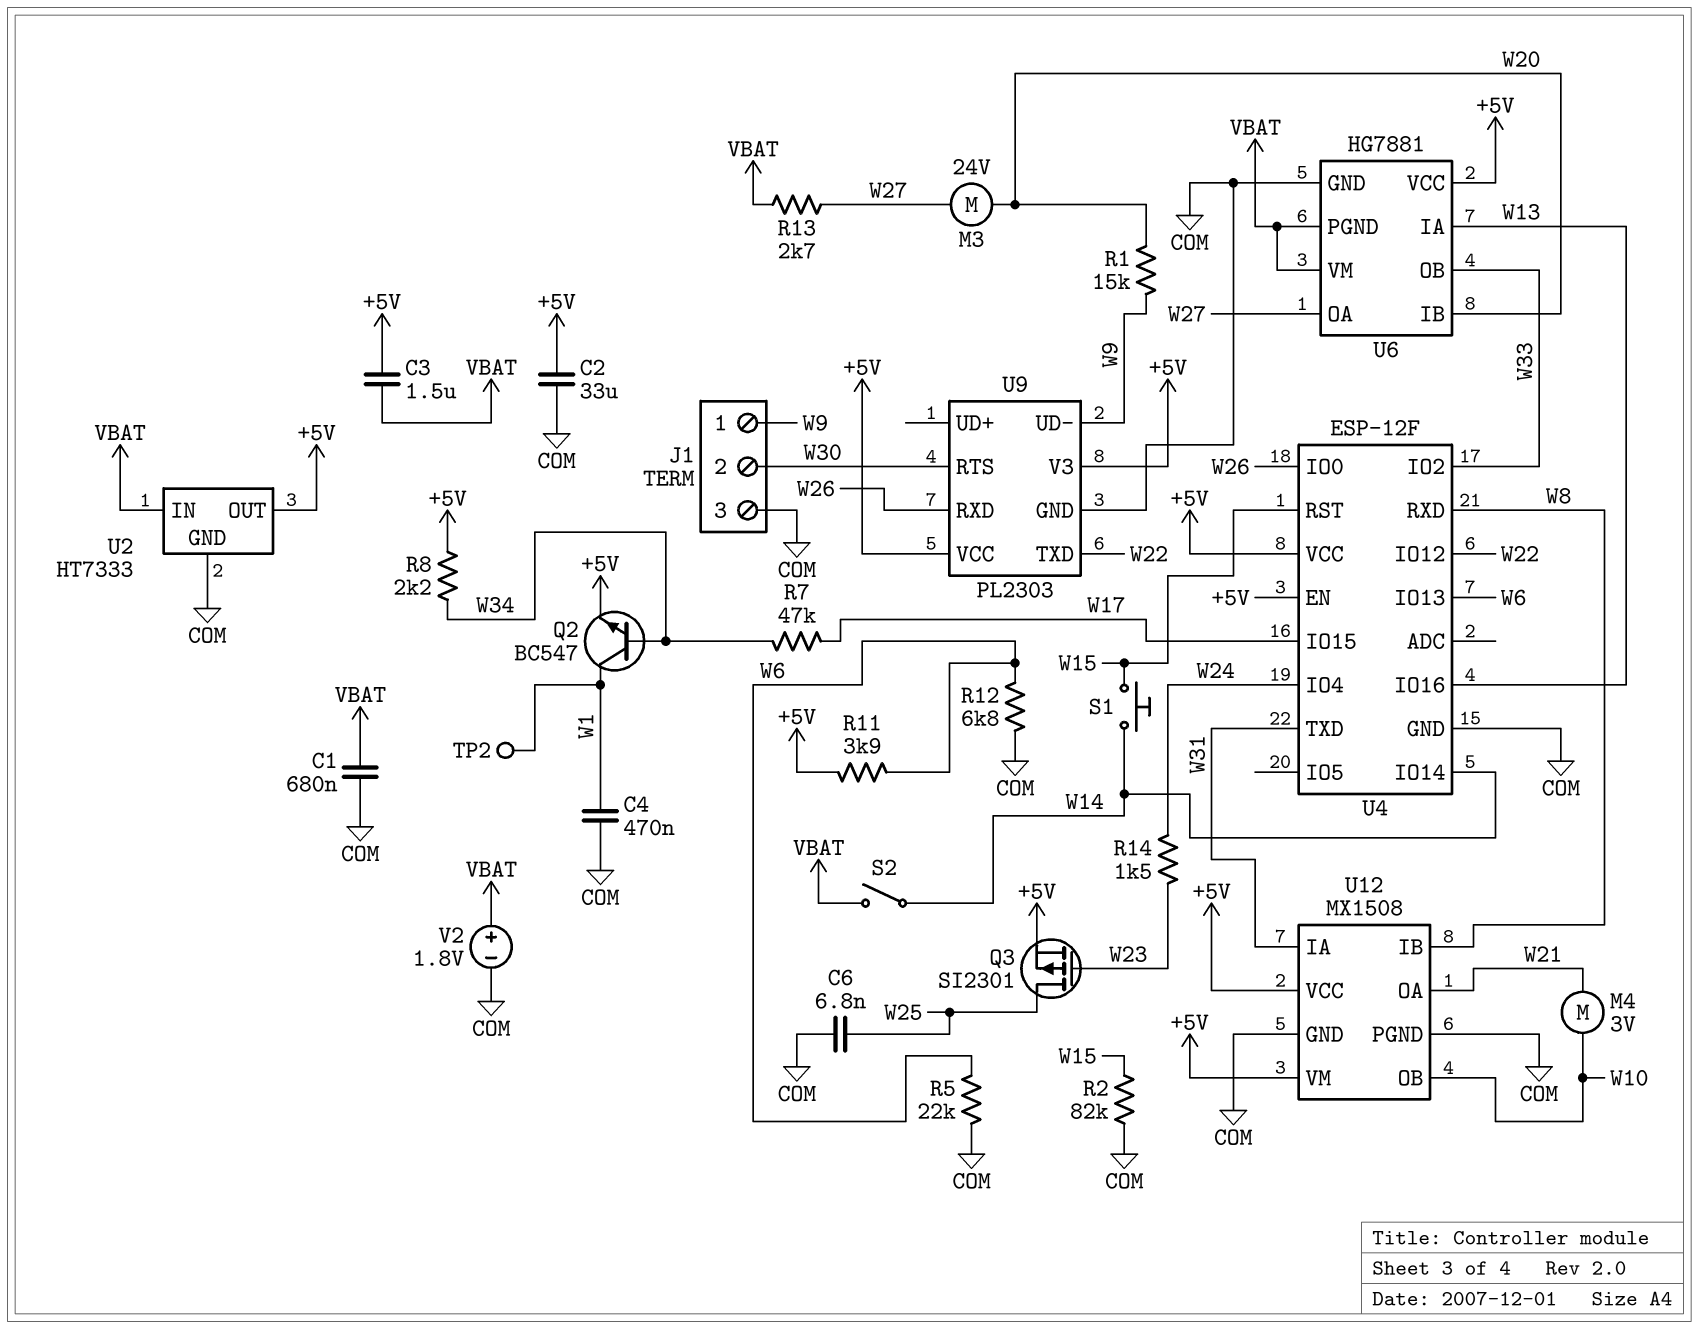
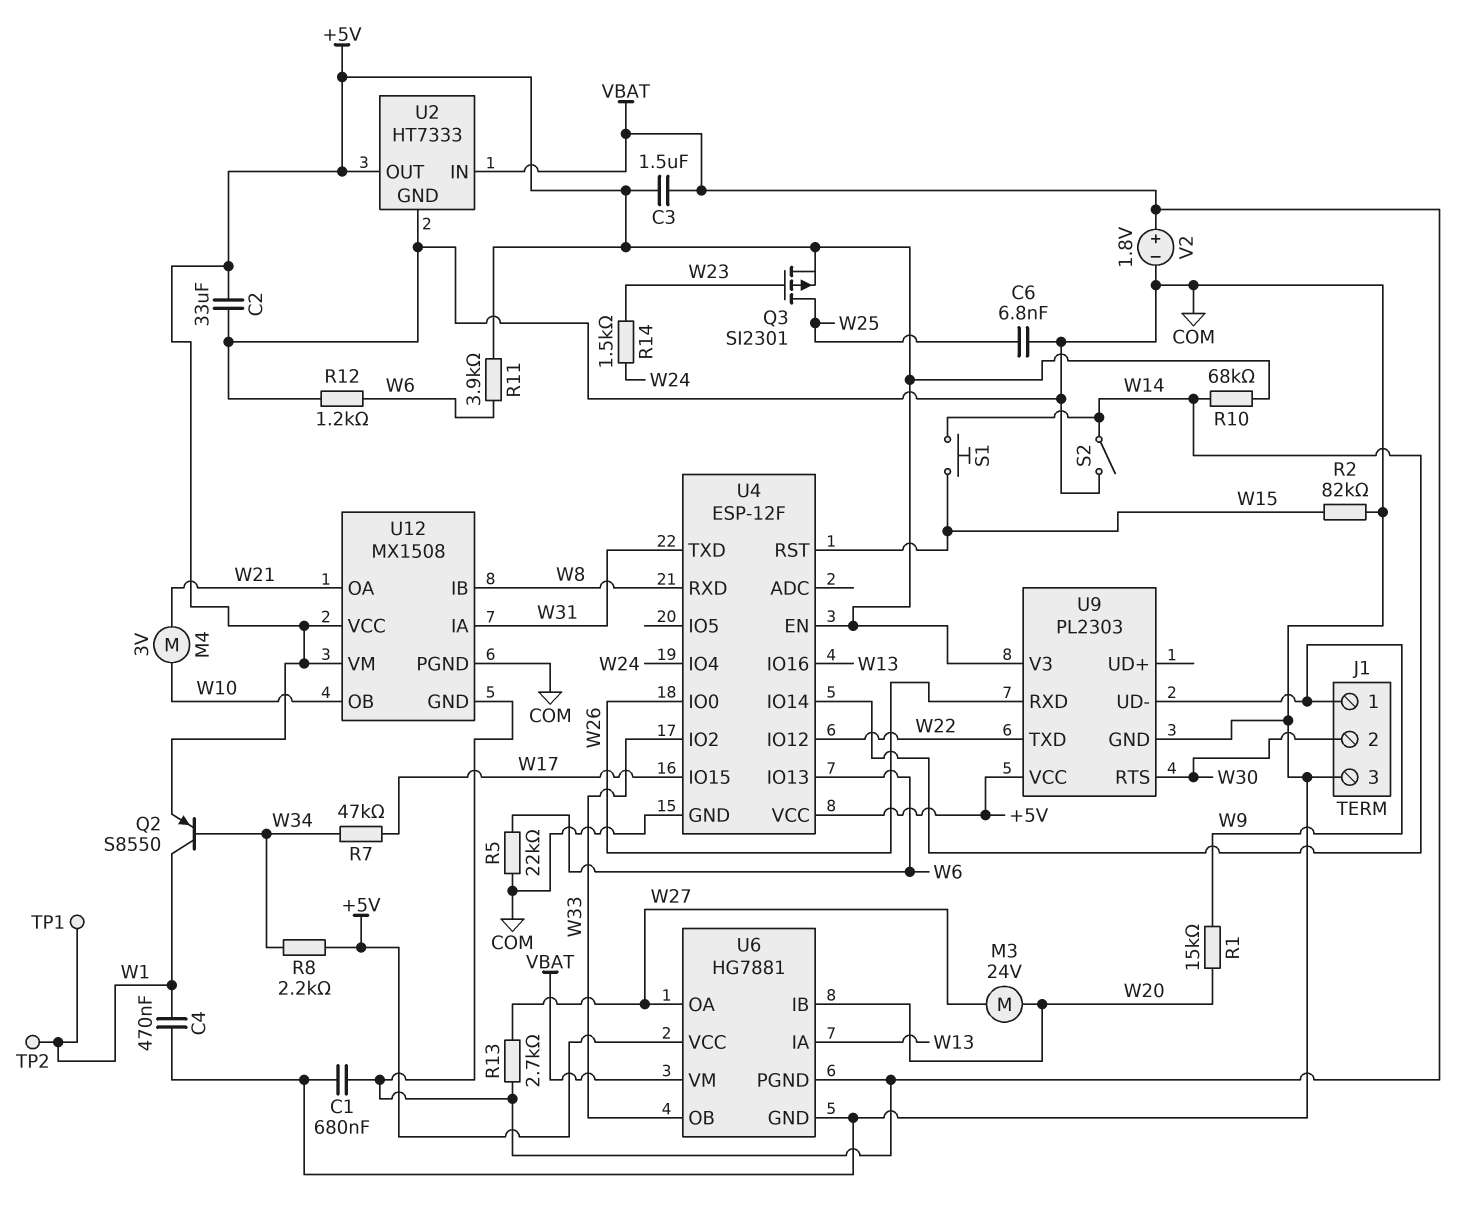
Q2: NPN BC547 (B W34, C W1, E +5V) -> PNP S8550 (B W34, C W1, E +5V)
R10: none -> 68k (+5V, W14)
R12: 6.8k (COM, W6) -> 1.2k (COM, W6)
S2: switch (VBAT, W14) -> switch (COM, W14)
TP1: none -> test point (W1)
U12 pin GND: COM -> VBAT

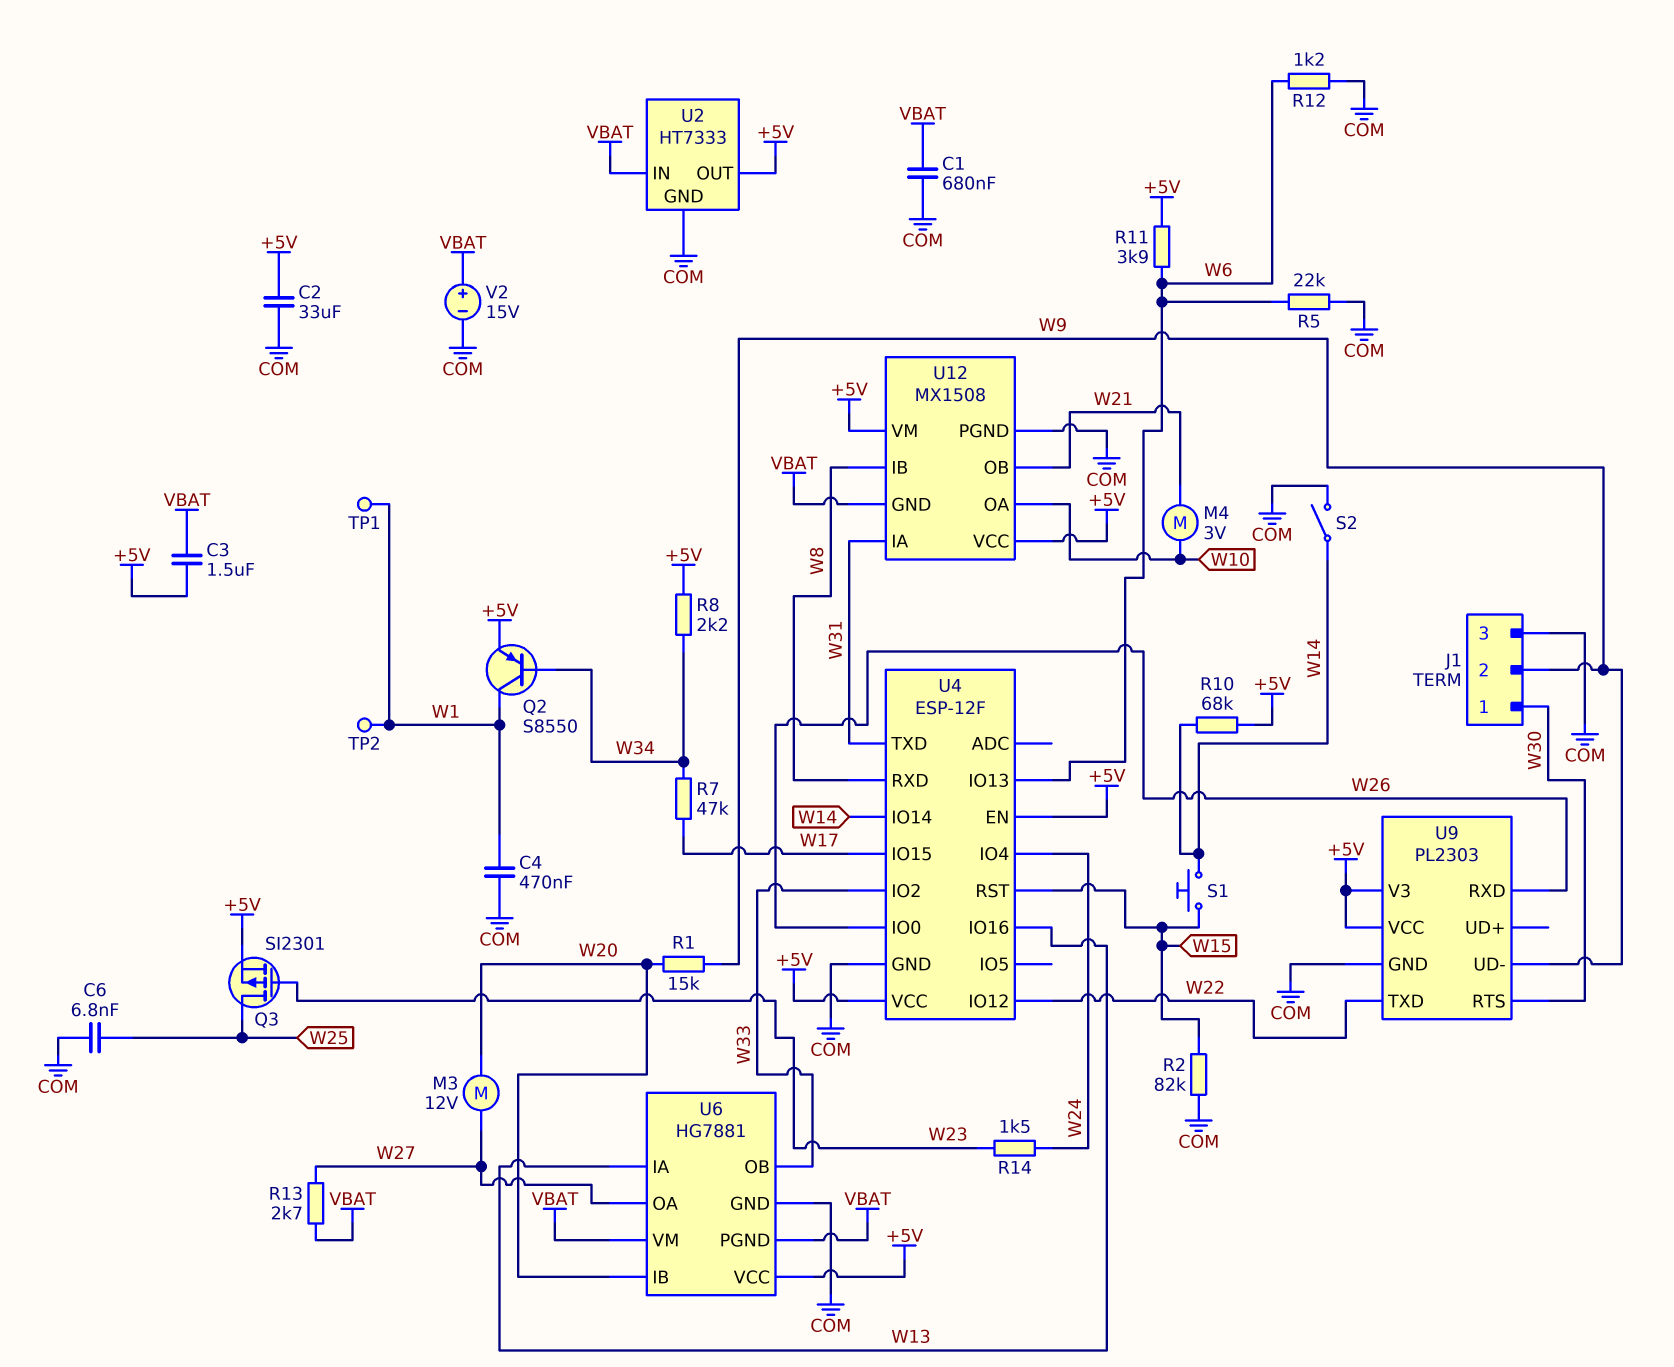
J1 pin 1: W9 -> W30
J1 pin 2: W30 -> W9
M3: motor 24V (W20, W27) -> motor 12V (W20, W27)
U12 pin OA: W21 -> W10
U12 pin OB: W10 -> W21
V2: 1.8V (plus VBAT, minus COM) -> 15V (plus VBAT, minus COM)

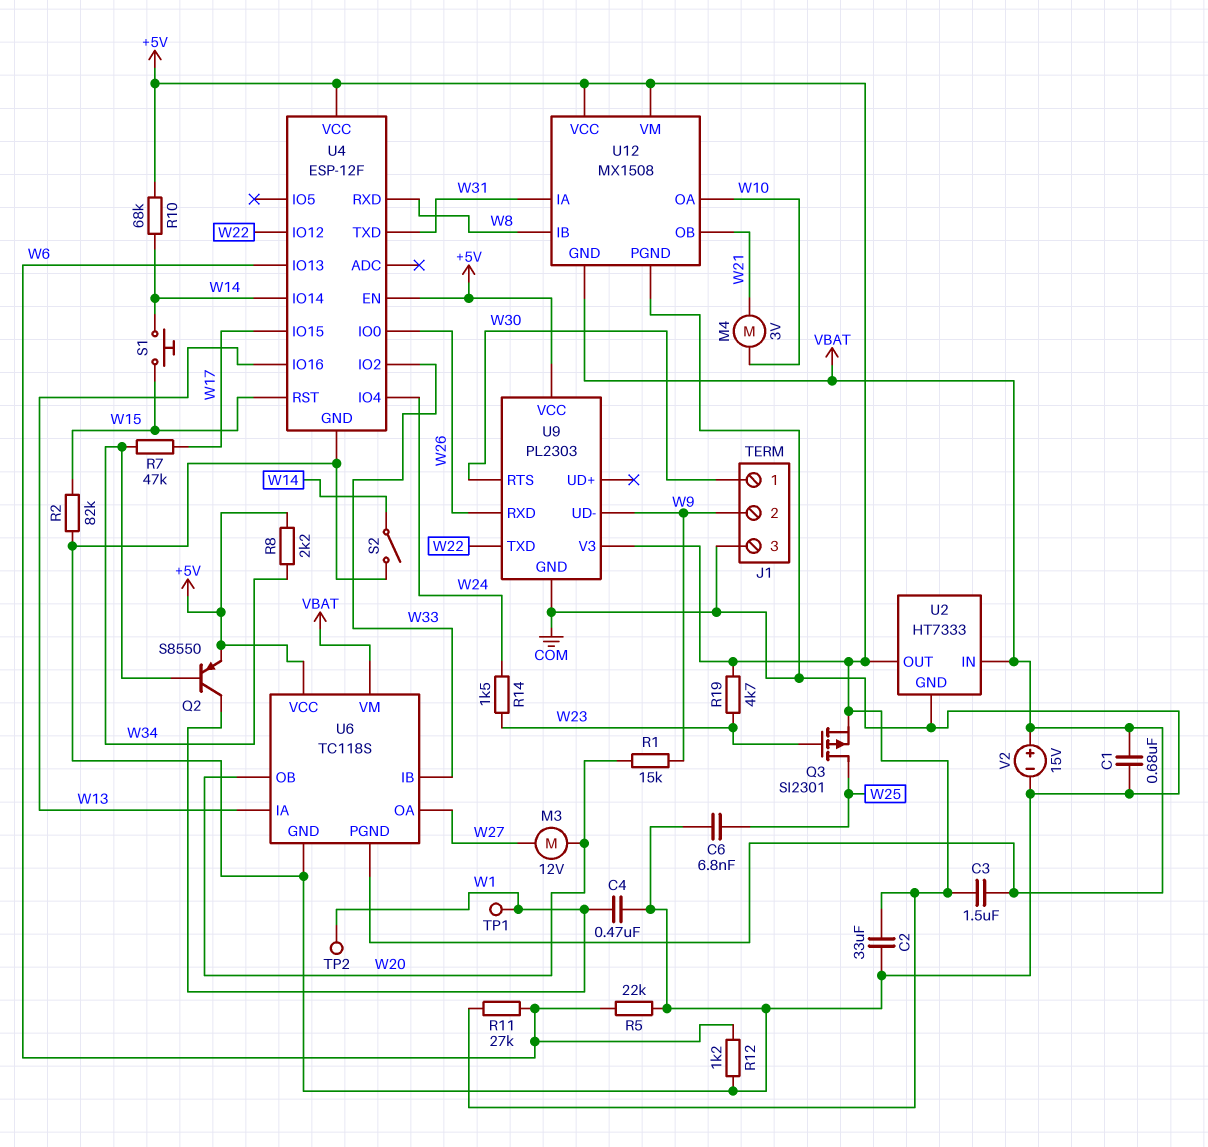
R11: 3.9k (+5V, W6) -> 27k (+5V, W6)
R13: 2.7k (VBAT, W27) -> none
R19: none -> 4.7k (+5V, W23)
U6: HG7881 -> TC118S
U6 pin IB: W20 -> W33
U6 pin OB: W33 -> W20

